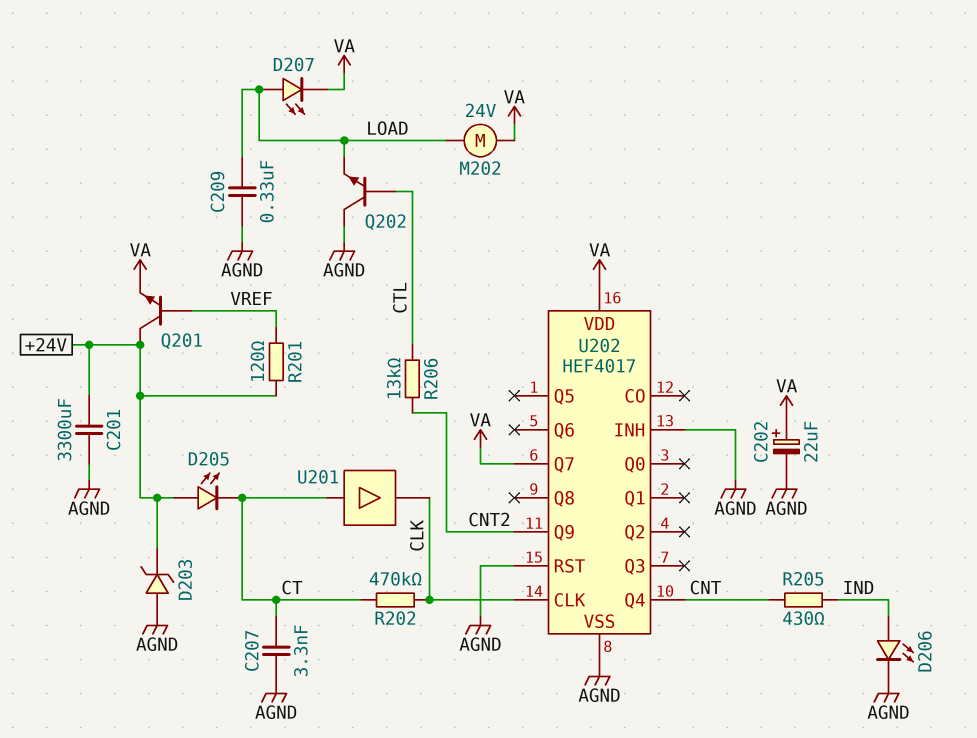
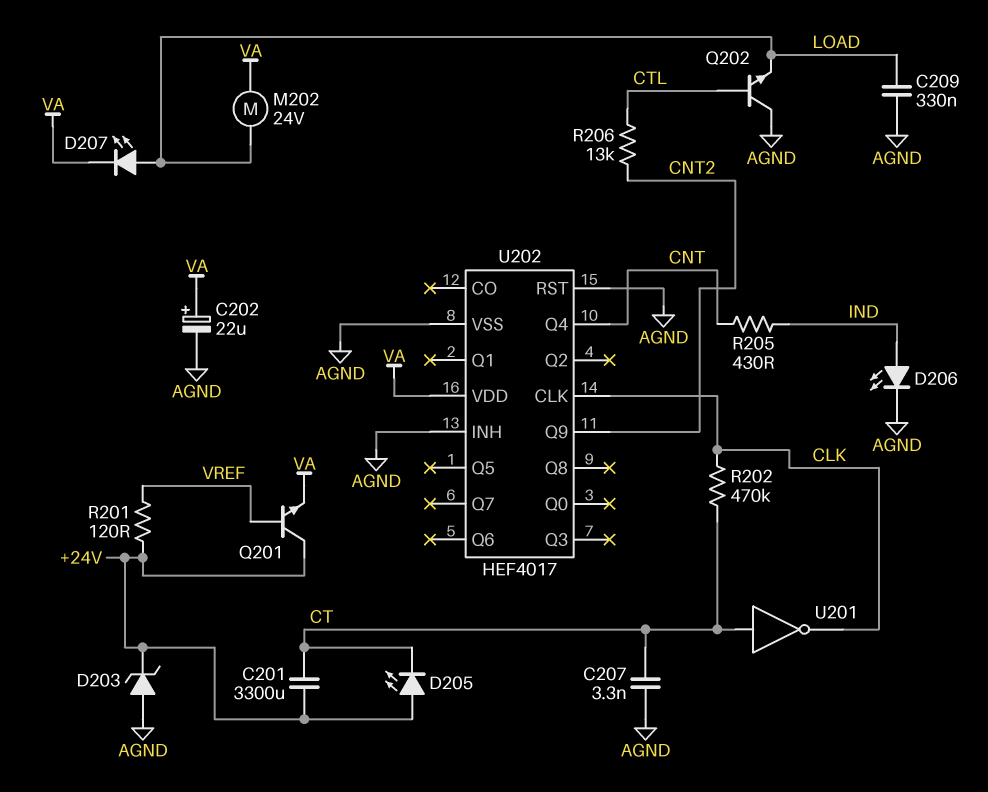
C201: 3300uF (+24V, AGND) -> 3300uF (+24V, CT)
U201: buffer (in CT, out CLK) -> NOT (in CT, out CLK)
U202 pin Q7: VA -> none

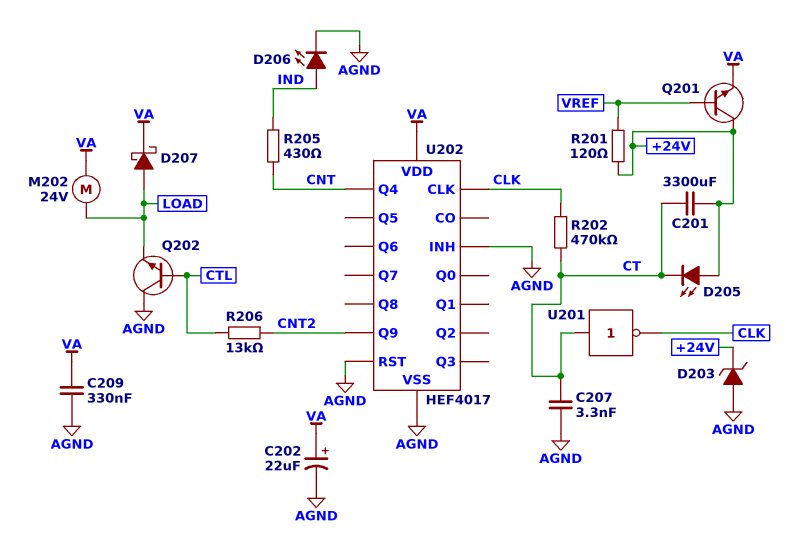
C209: 330nF (AGND, LOAD) -> 330nF (AGND, VA)
D207: LED (A LOAD, K VA) -> schottky (A LOAD, K VA)

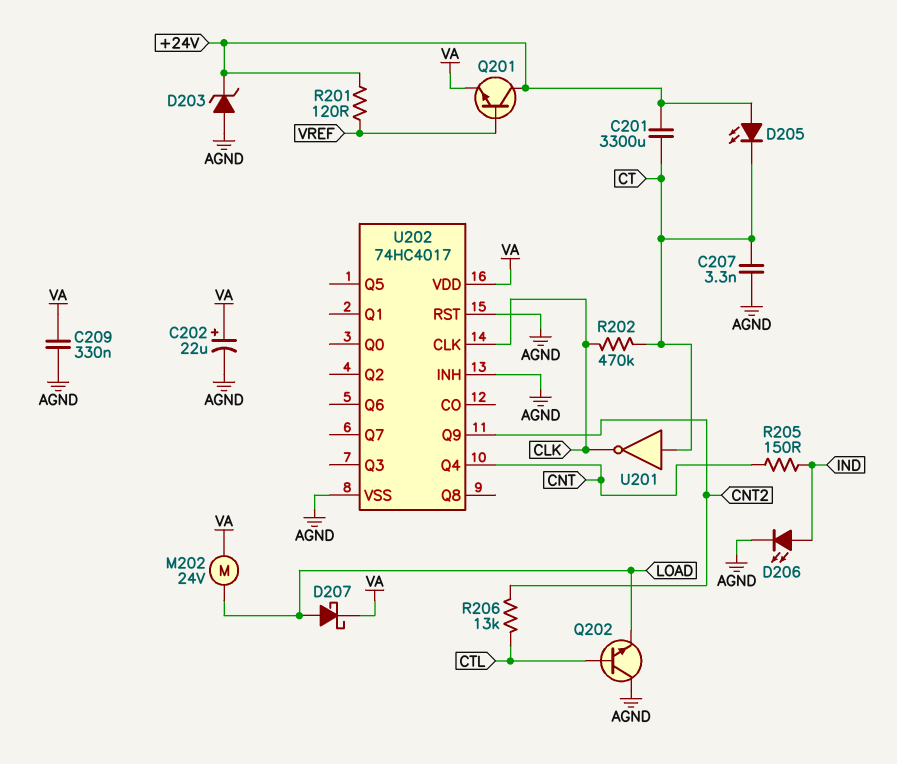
R205: 430 (CNT, IND) -> 150 (CNT, IND)
U202: HEF4017 -> 74HC4017

